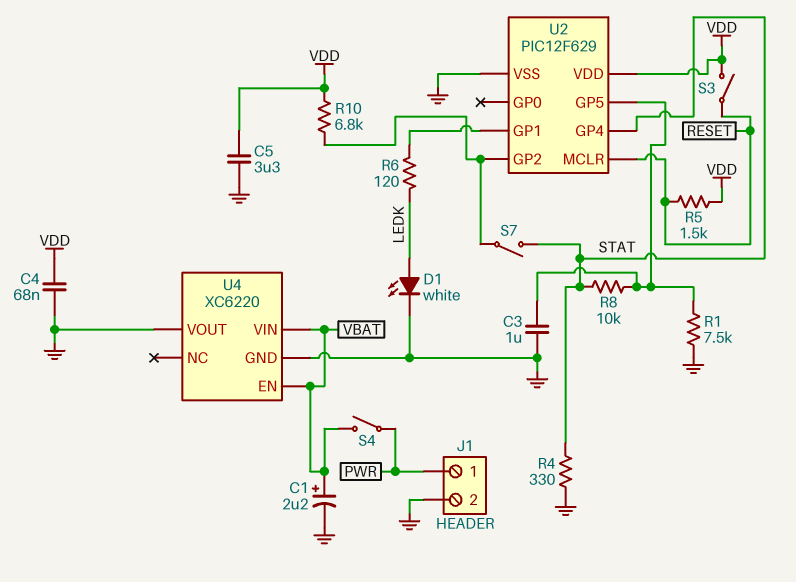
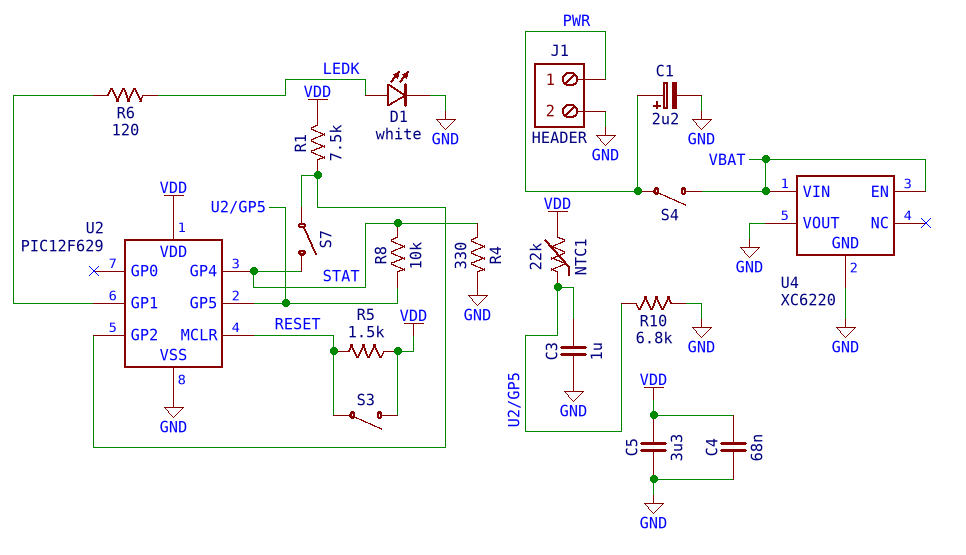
C1: 2.2uF (plus VBAT, minus GND) -> 2.2uF (plus PWR, minus GND)
NTC1: none -> 22k (U2/GP5, VDD)
R1: 7.5k (GND, U2/GP5) -> 7.5k (U2/GP2, VDD)
R10: 6.8k (U2/GP2, VDD) -> 6.8k (GND, U2/GP5)

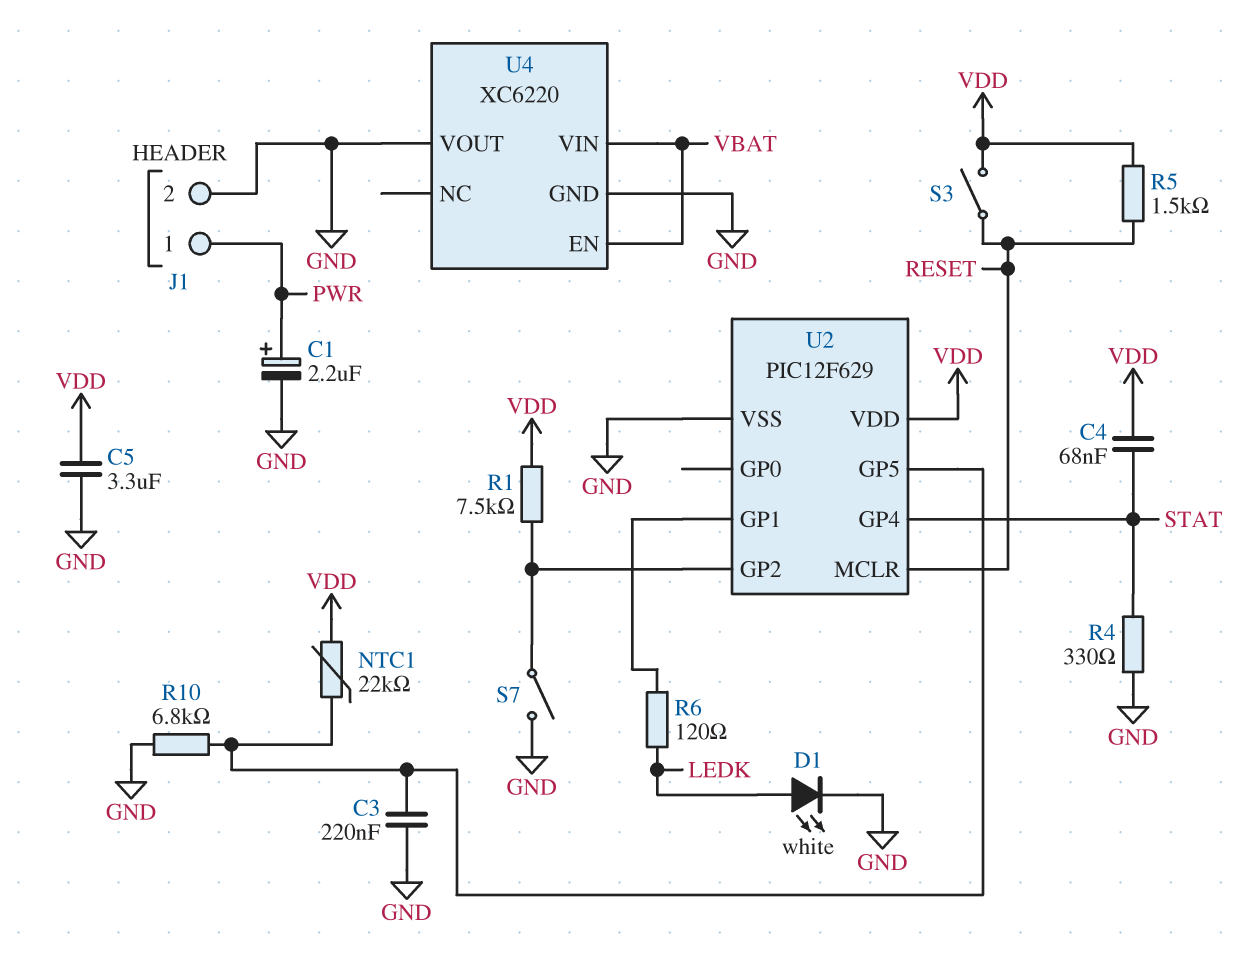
C3: 1uF (GND, U2/GP5) -> 220nF (GND, U2/GP5)
C4: 68nF (GND, VDD) -> 68nF (STAT, VDD)
R8: 10k (STAT, U2/GP5) -> none
S4: switch (PWR, VBAT) -> none
S7: switch (STAT, U2/GP2) -> switch (GND, U2/GP2)

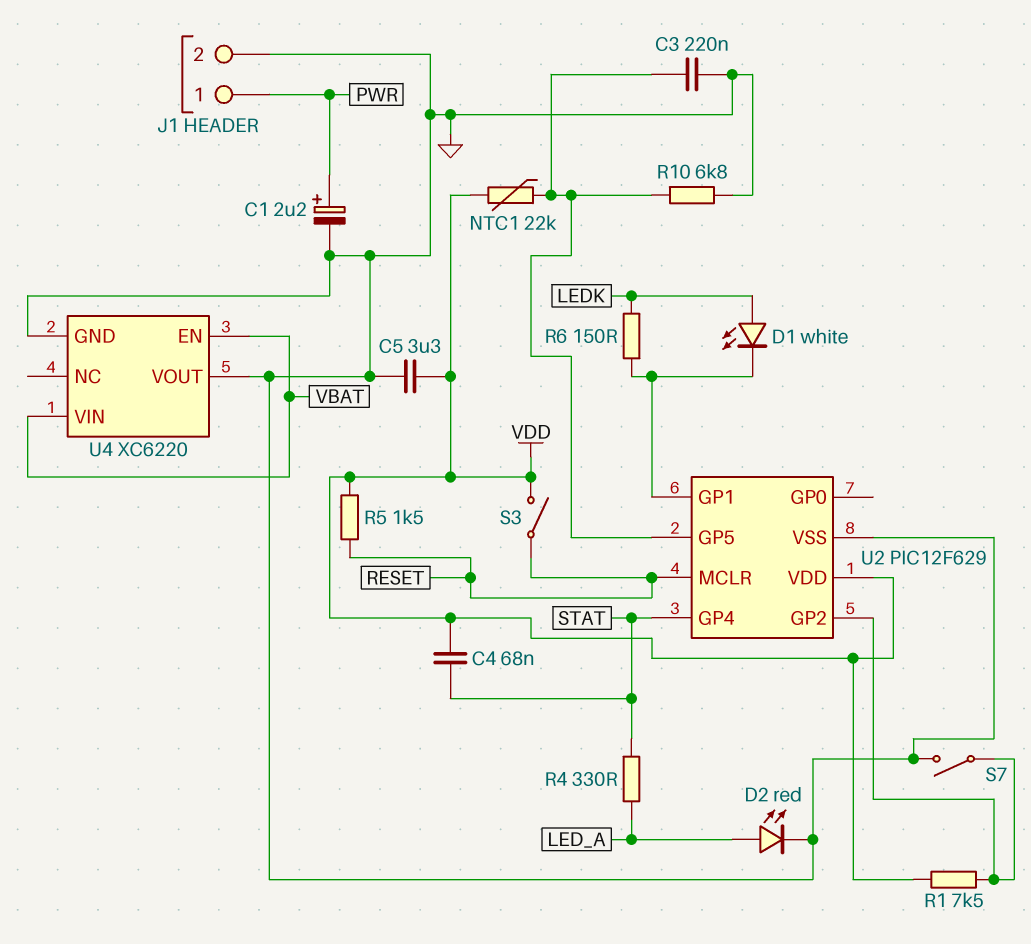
D1: LED white (A LEDK, K GND) -> LED white (A LEDK, K U2/GP1)
D2: none -> LED red (A LED_A, K GND)
R4: 330 (GND, STAT) -> 330 (LED_A, STAT)
R6: 120 (LEDK, U2/GP1) -> 150 (LEDK, U2/GP1)

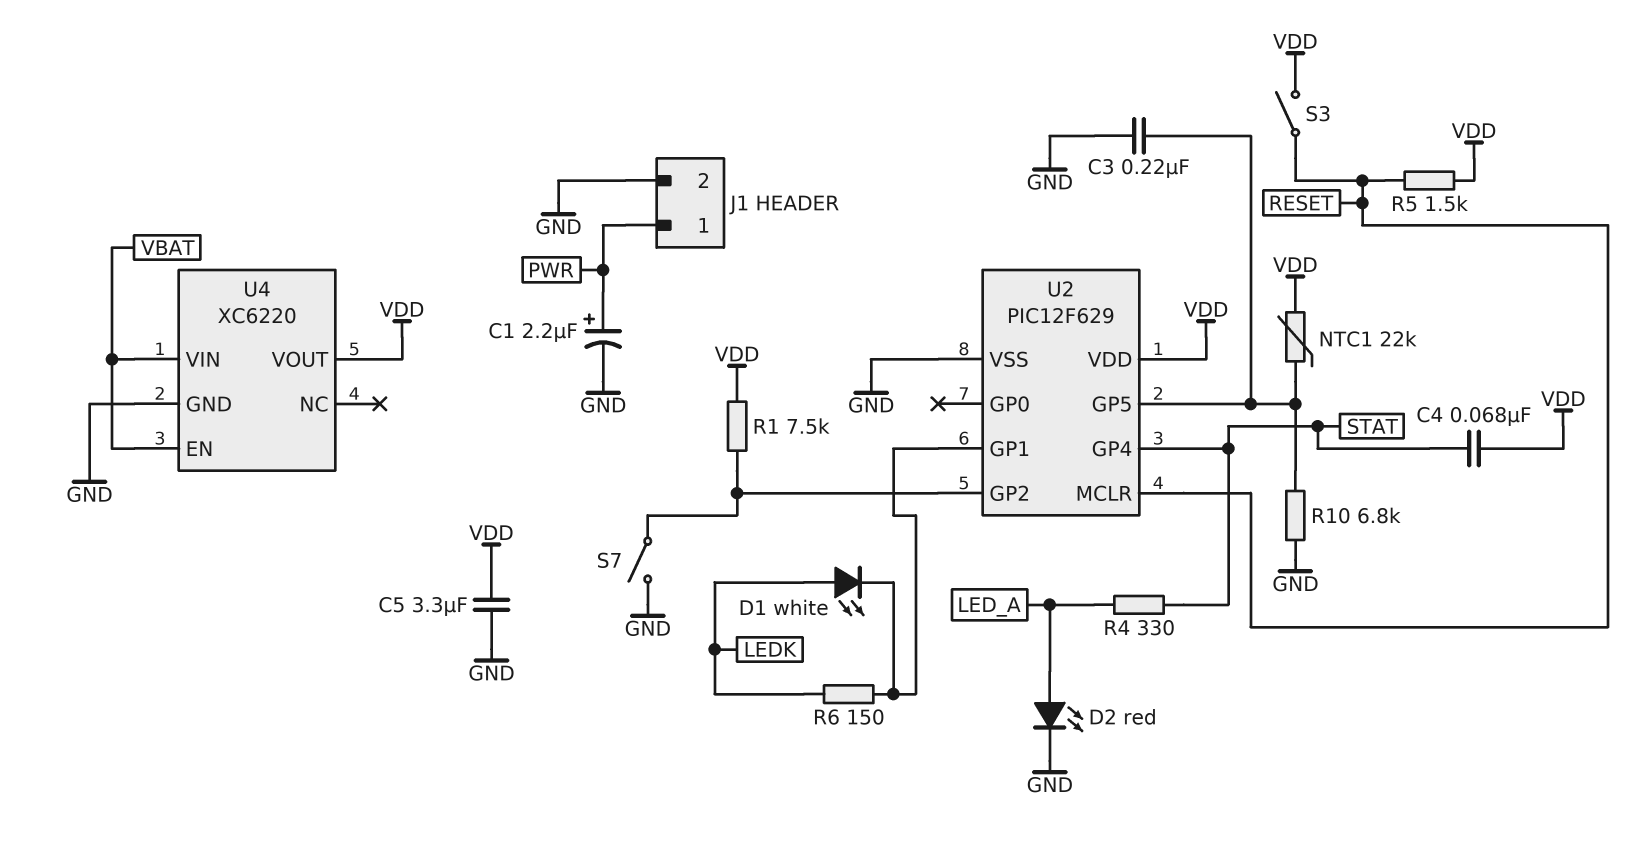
U4 pin VOUT: GND -> VDD

